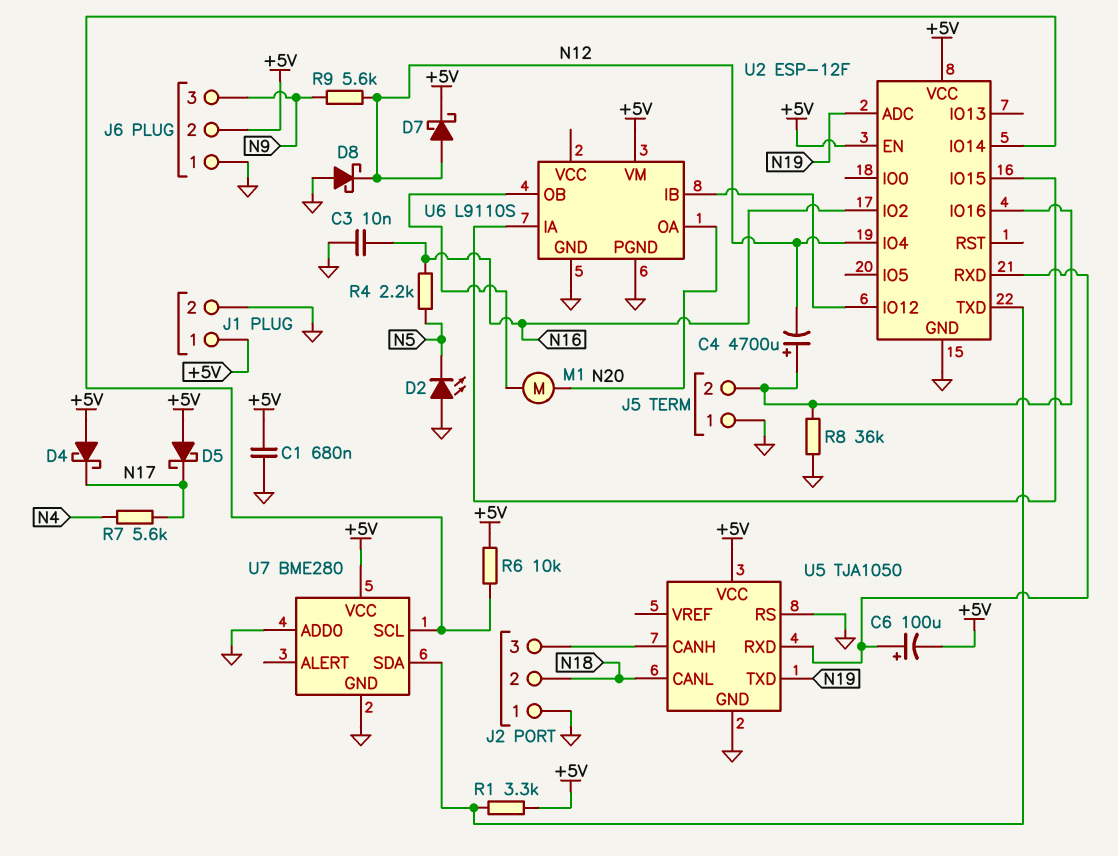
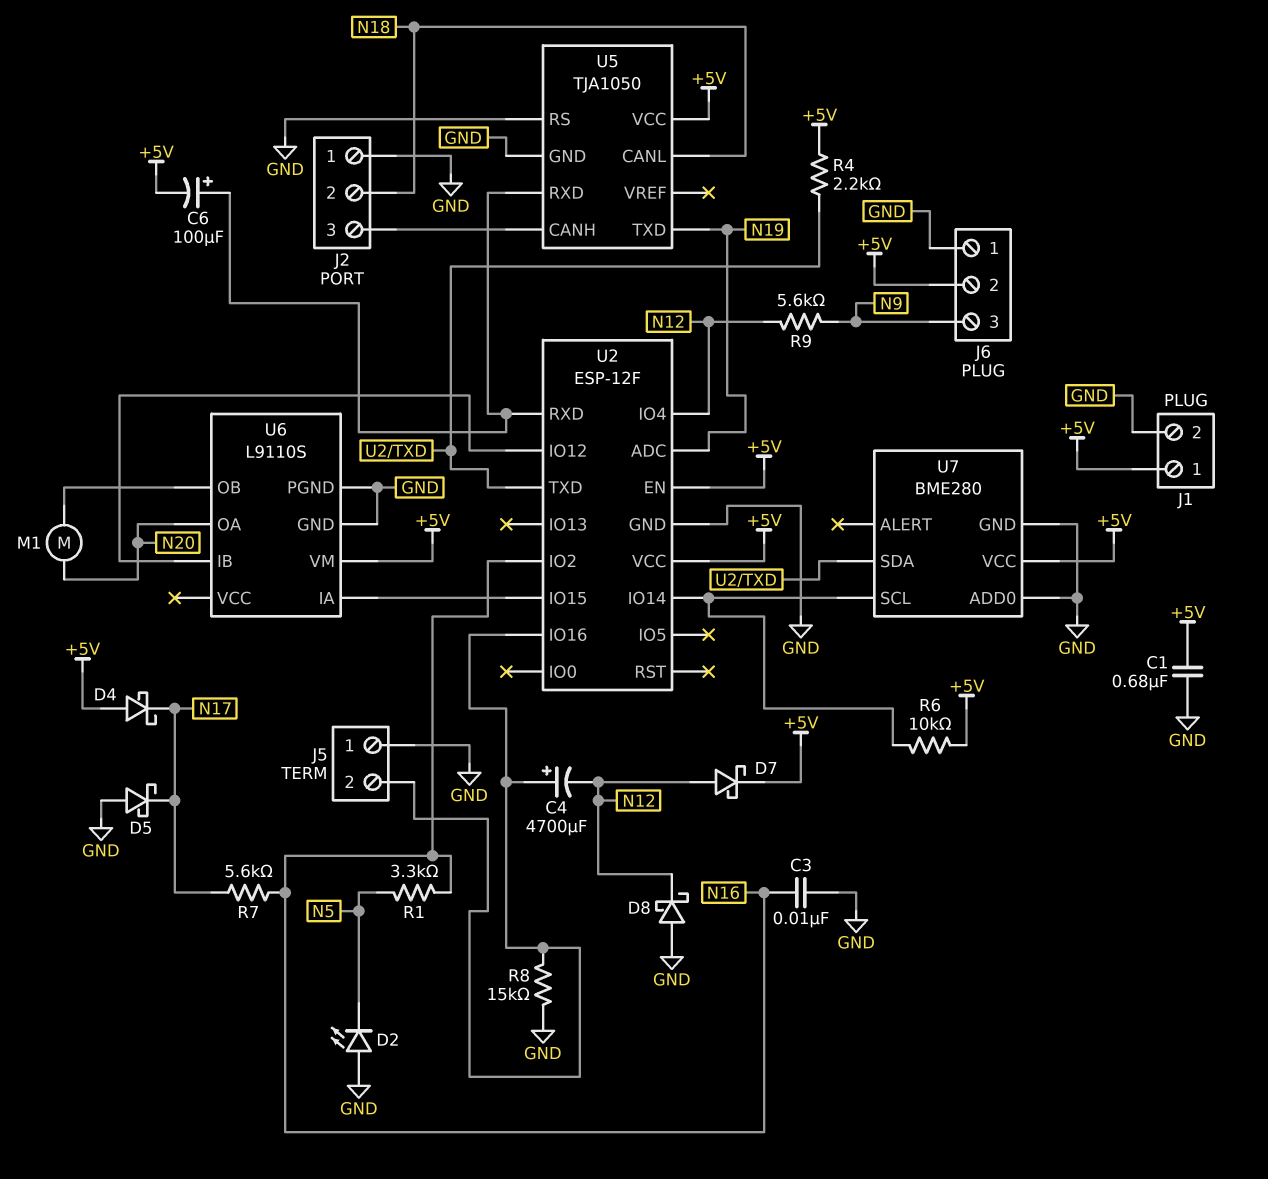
D5: schottky (A +5V, K N17) -> schottky (A GND, K N17)
R1: 3.3k (+5V, U2/TXD) -> 3.3k (N5, N16)
R4: 2.2k (N5, N16) -> 2.2k (+5V, U2/TXD)
R7: 5.6k (N4, N17) -> 5.6k (N16, N17)
R8: 36k (GND, J5/2) -> 15k (GND, J5/2)

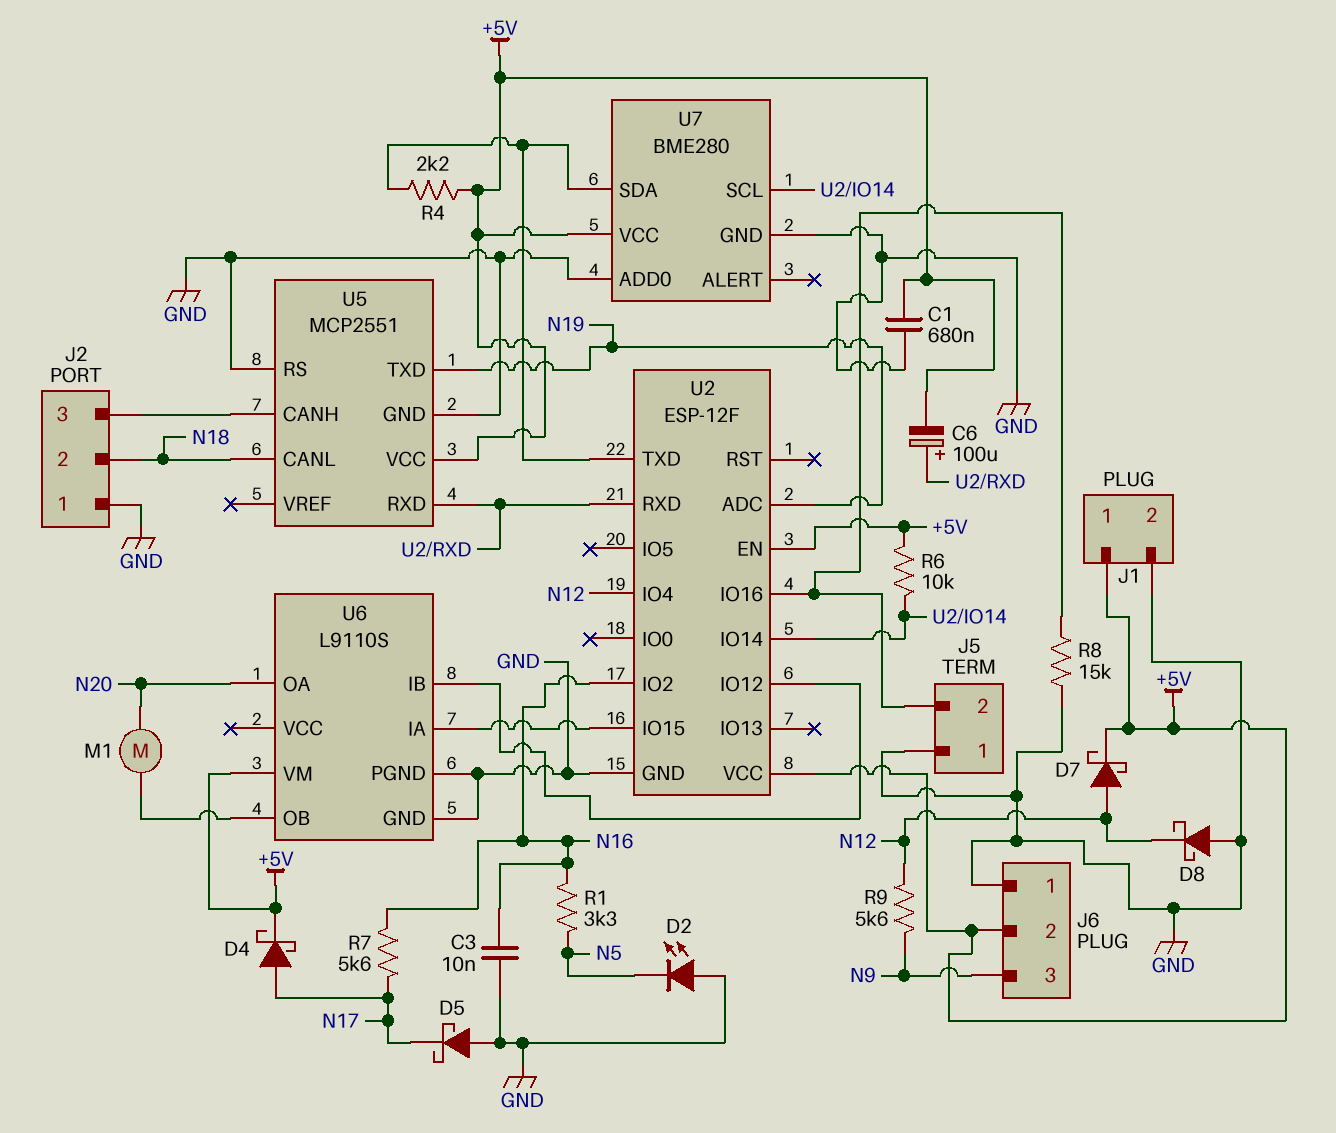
C4: 4700uF (plus J5/2, minus N12) -> none
D4: schottky (A +5V, K N17) -> schottky (A N17, K +5V)
U5: TJA1050 -> MCP2551

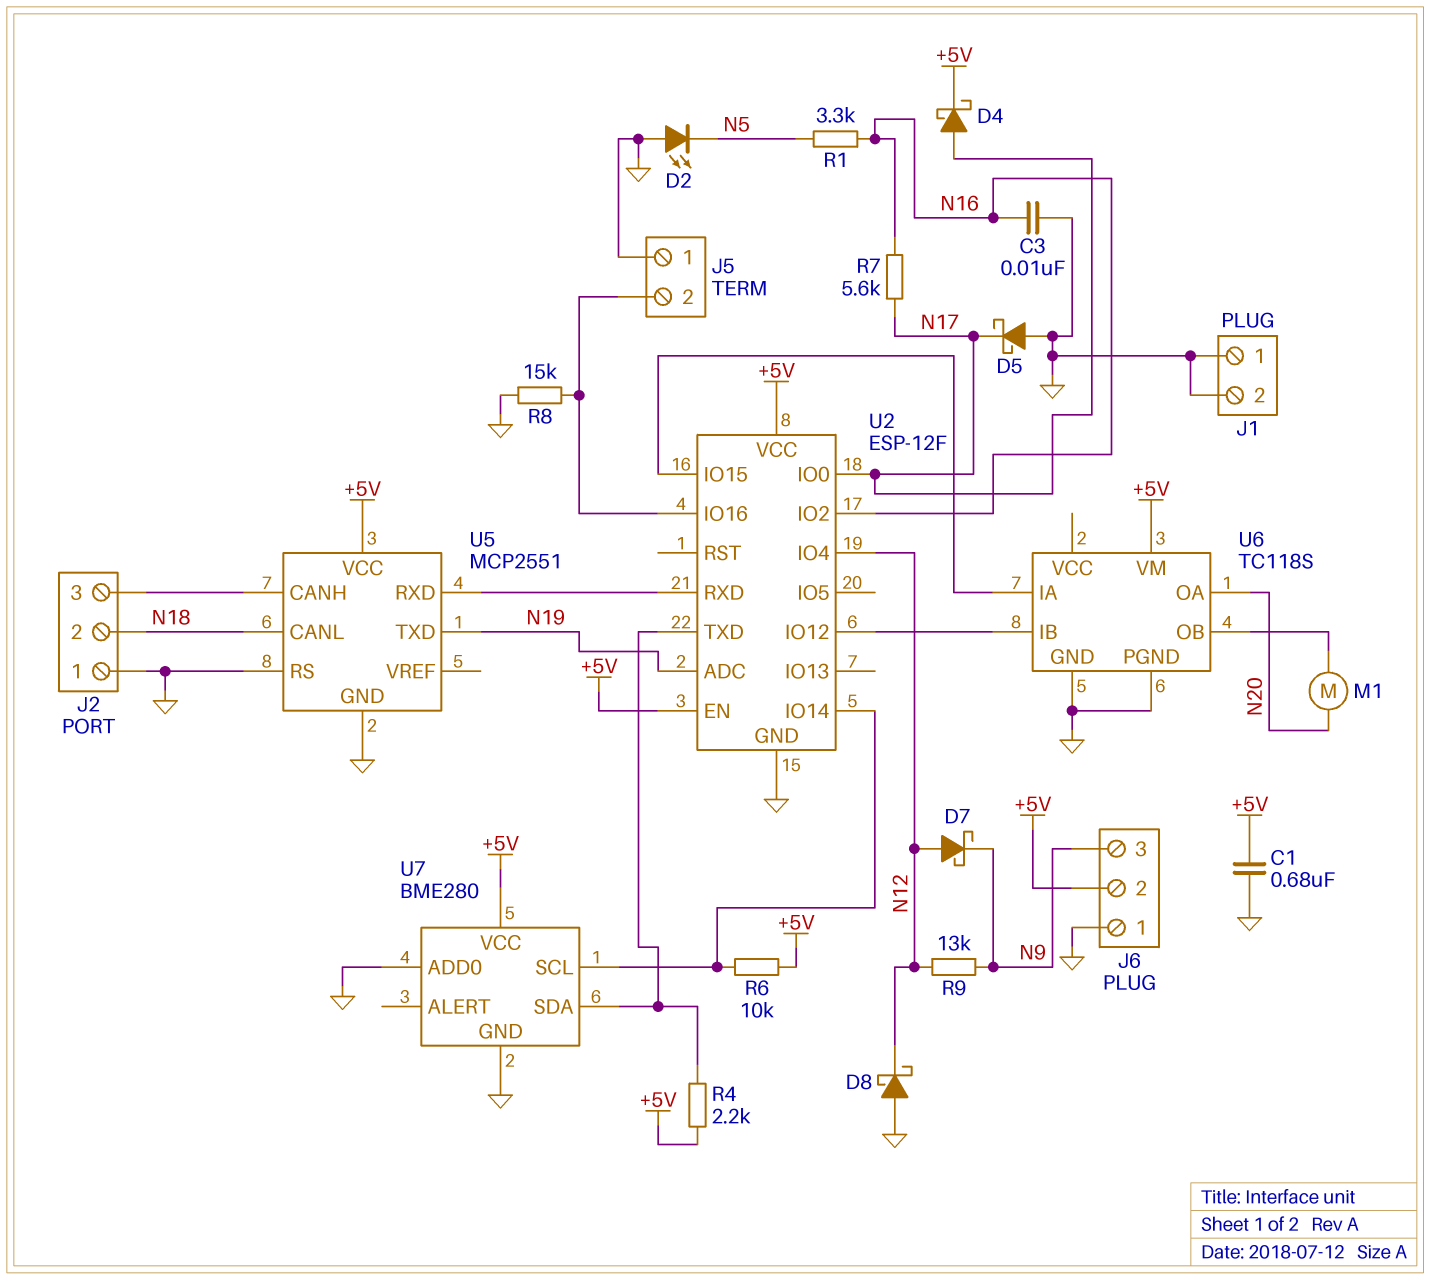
C6: 100uF (plus U2/RXD, minus +5V) -> none
D7: schottky (A N12, K +5V) -> schottky (A N12, K N9)
J1 pin 1: +5V -> GND
R9: 5.6k (N9, N12) -> 13k (N9, N12)
U2 pin IO0: none -> N17
U6: L9110S -> TC118S

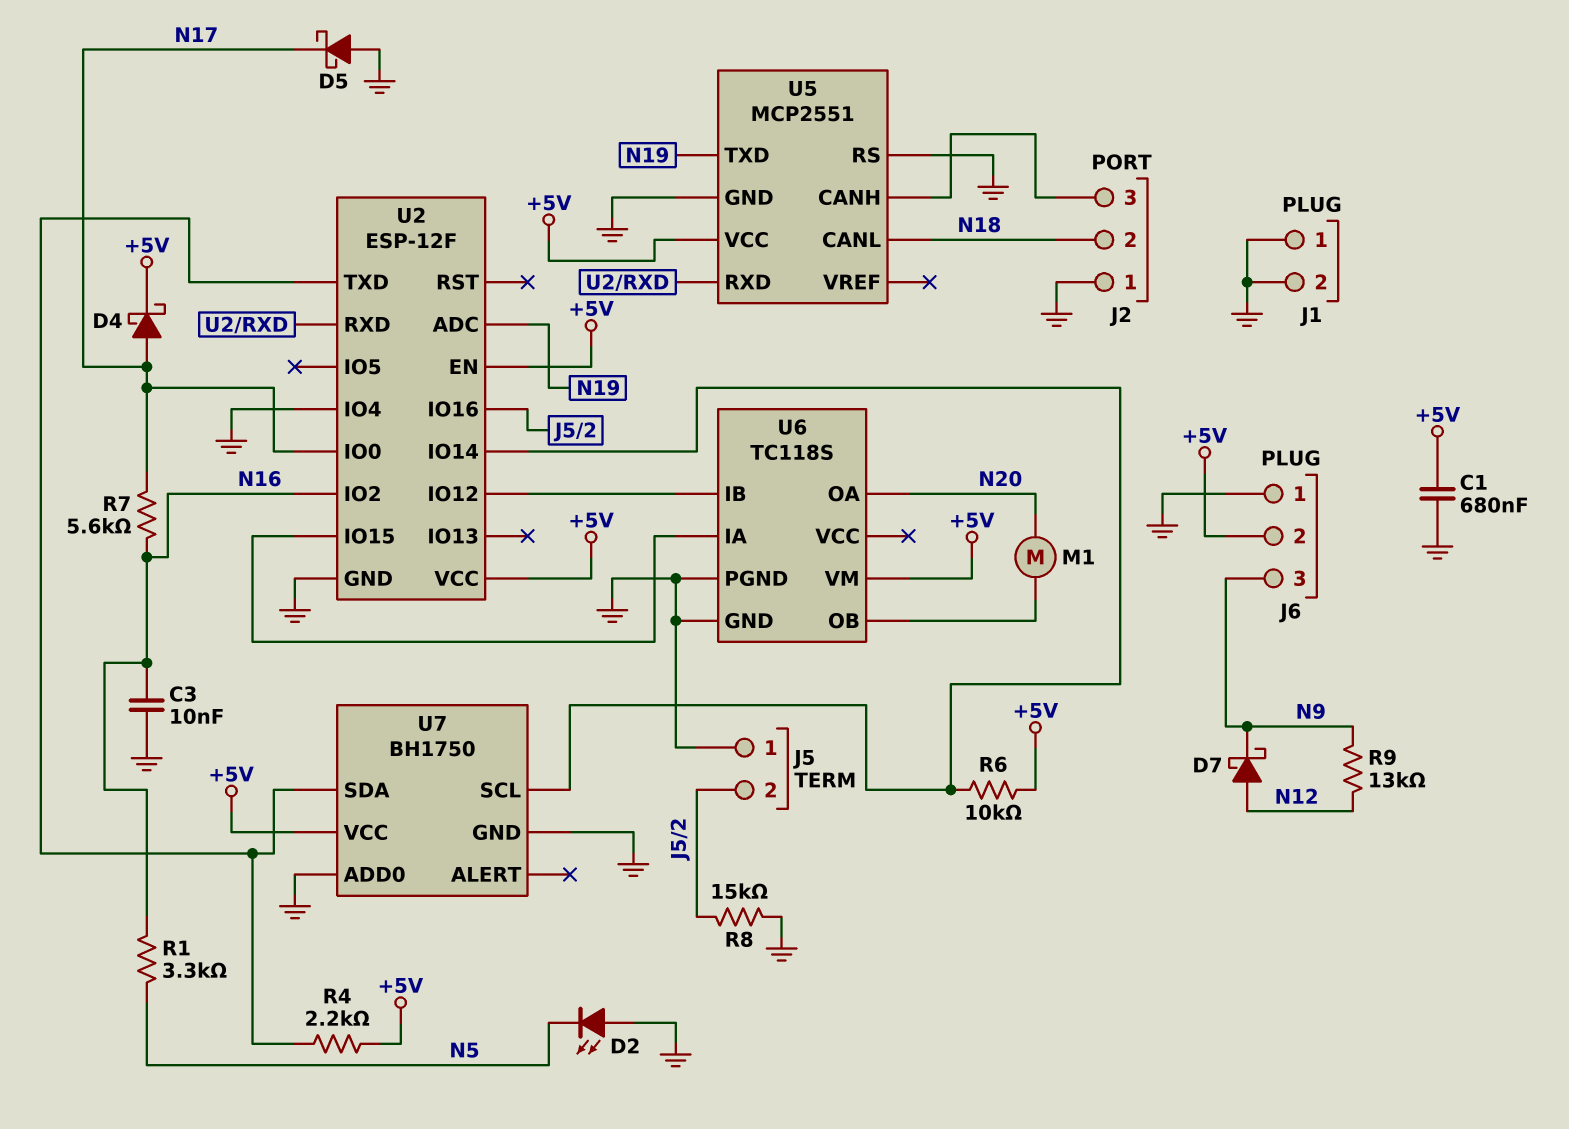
D8: schottky (A GND, K N12) -> none
U2 pin IO4: N12 -> GND
U7: BME280 -> BH1750

